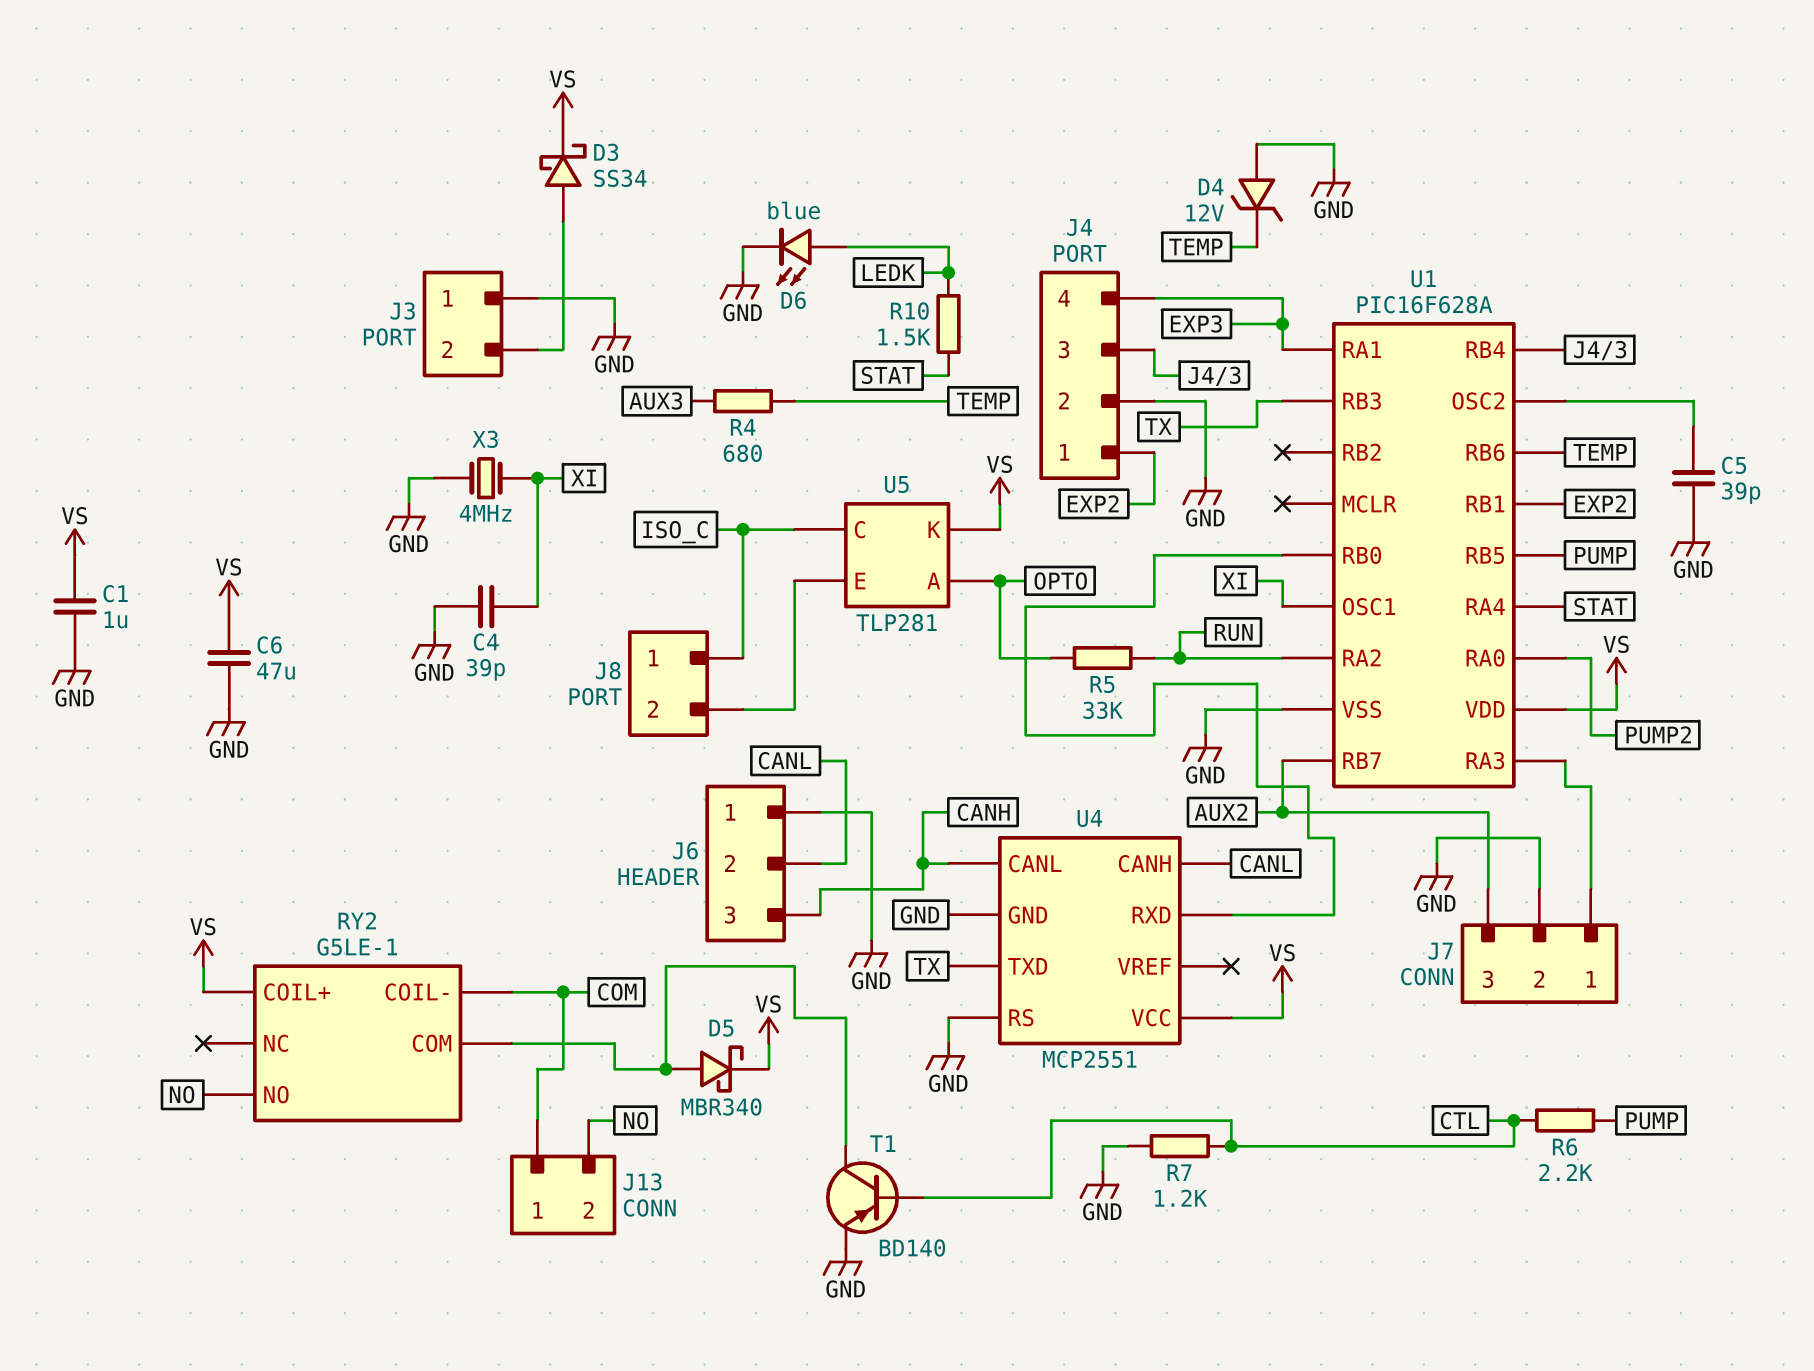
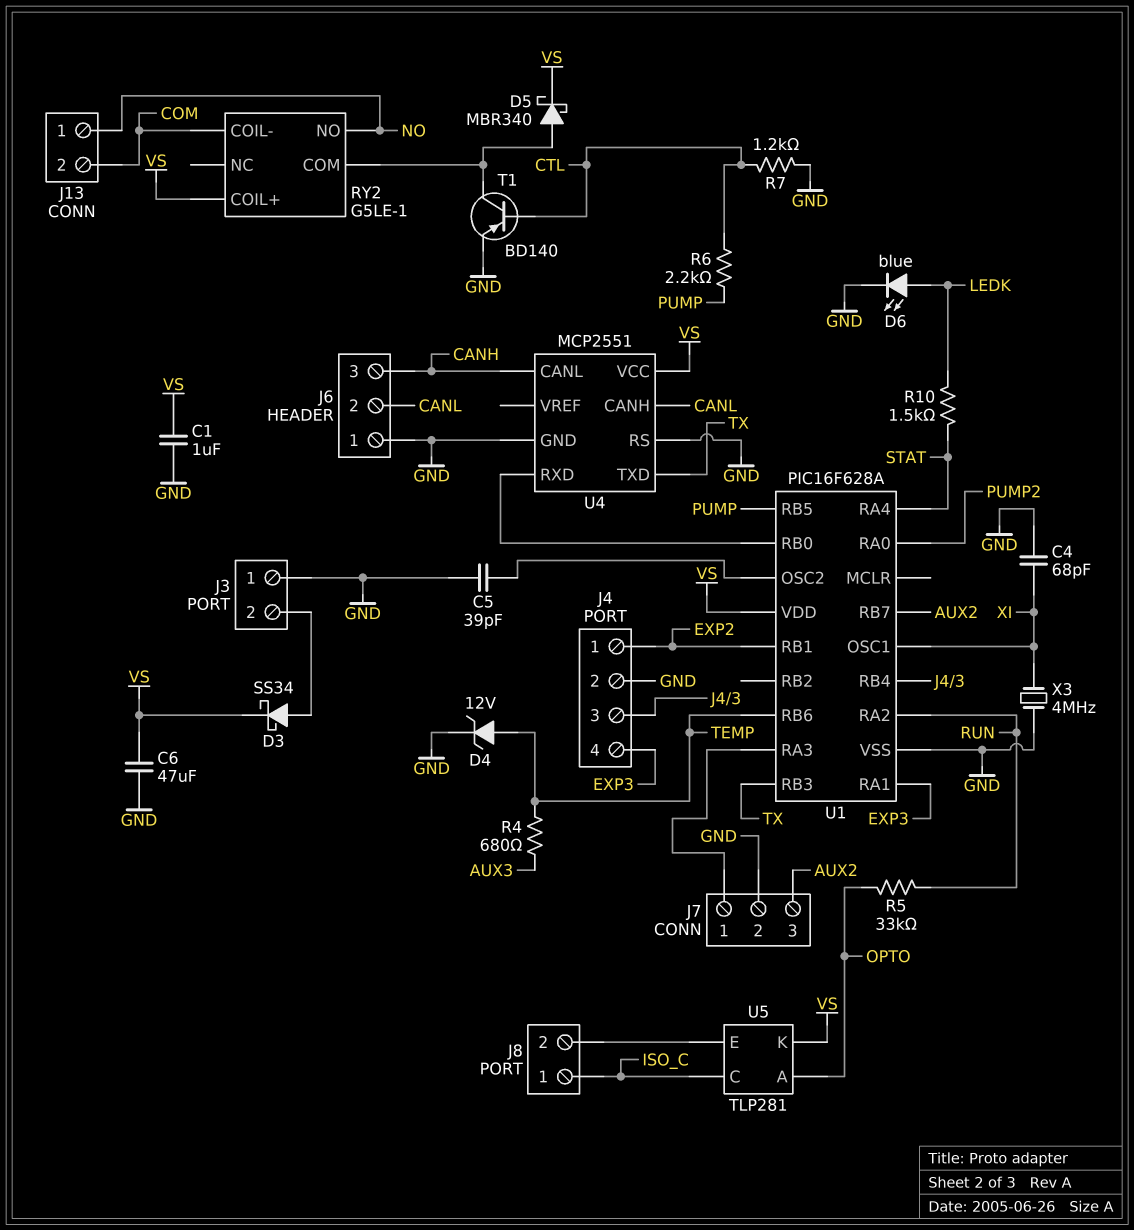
C4: 39pF (GND, XI) -> 68pF (GND, XI)
D4: zener 12V (A GND, K TEMP) -> zener 12V (A TEMP, K GND)
J13 pin 1: COM -> NO
J13 pin 2: NO -> COM

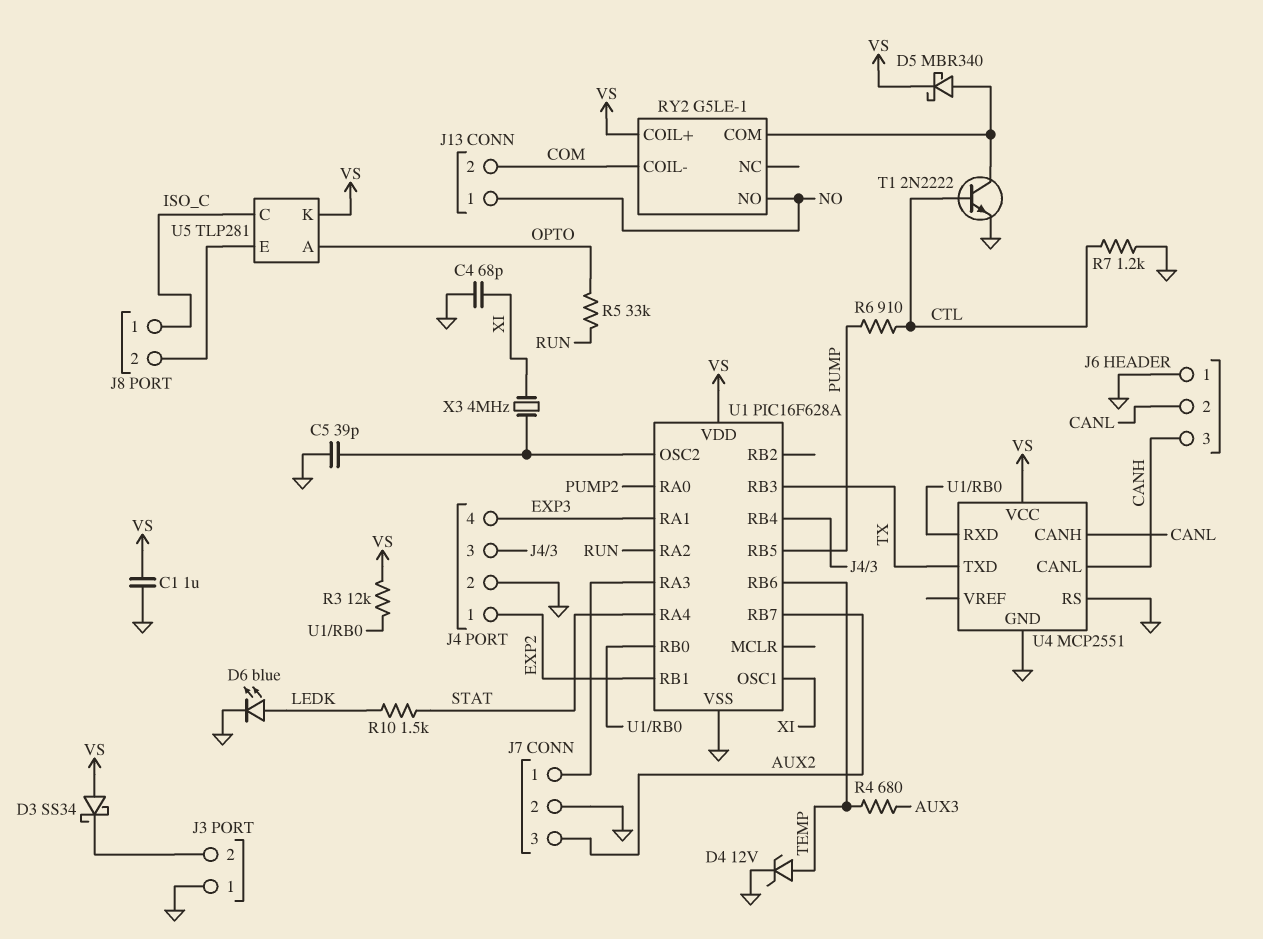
C6: 47uF (GND, VS) -> none
D3: schottky SS34 (A J3/2, K VS) -> schottky SS34 (A VS, K J3/2)
R3: none -> 12k (U1/RB0, VS)
R6: 2.2k (CTL, PUMP) -> 910 (CTL, PUMP)
T1: PNP BD140 (B CTL, C RY2/COM, E GND) -> NPN 2N2222 (B CTL, C RY2/COM, E GND)
X3: 4MHz (GND, XI) -> 4MHz (U1/OSC2, XI)

